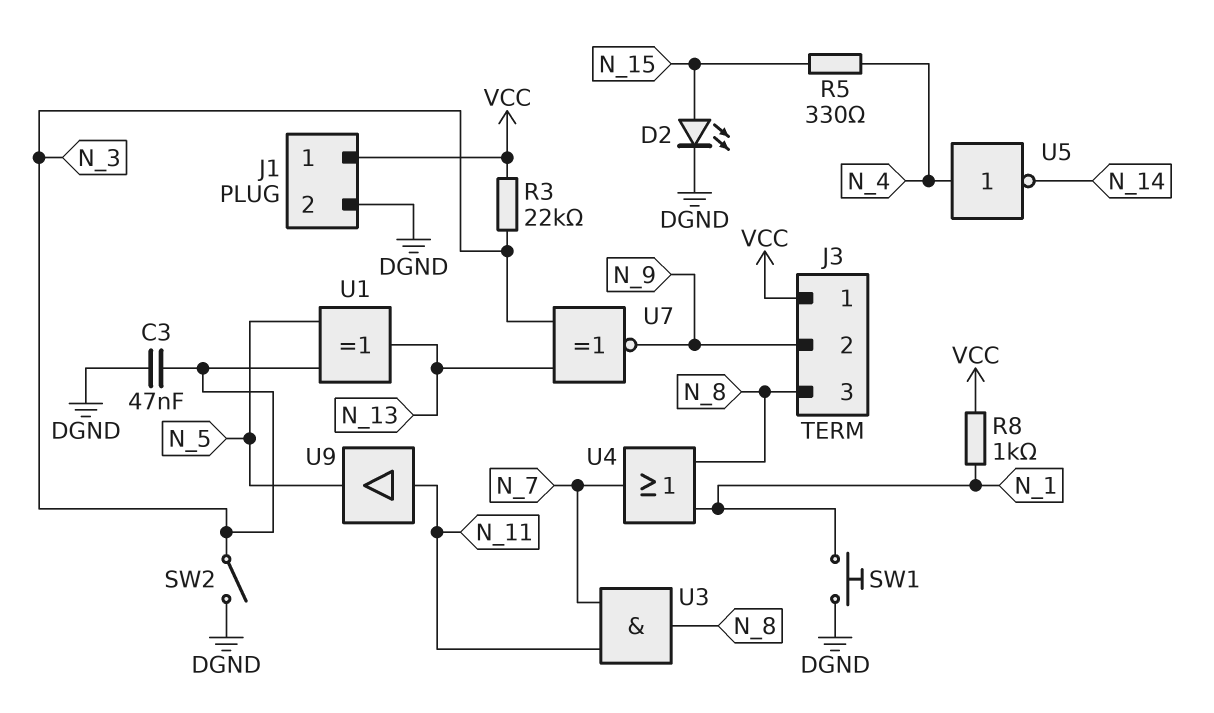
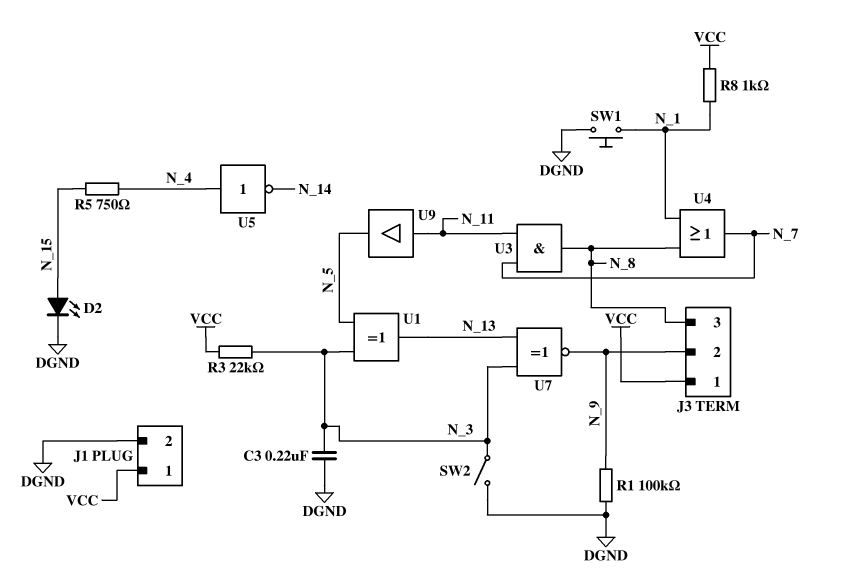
C3: 47nF (DGND, N_3) -> 220nF (DGND, N_3)
R1: none -> 100k (DGND, N_9)
R5: 330 (N_4, N_15) -> 750 (N_4, N_15)

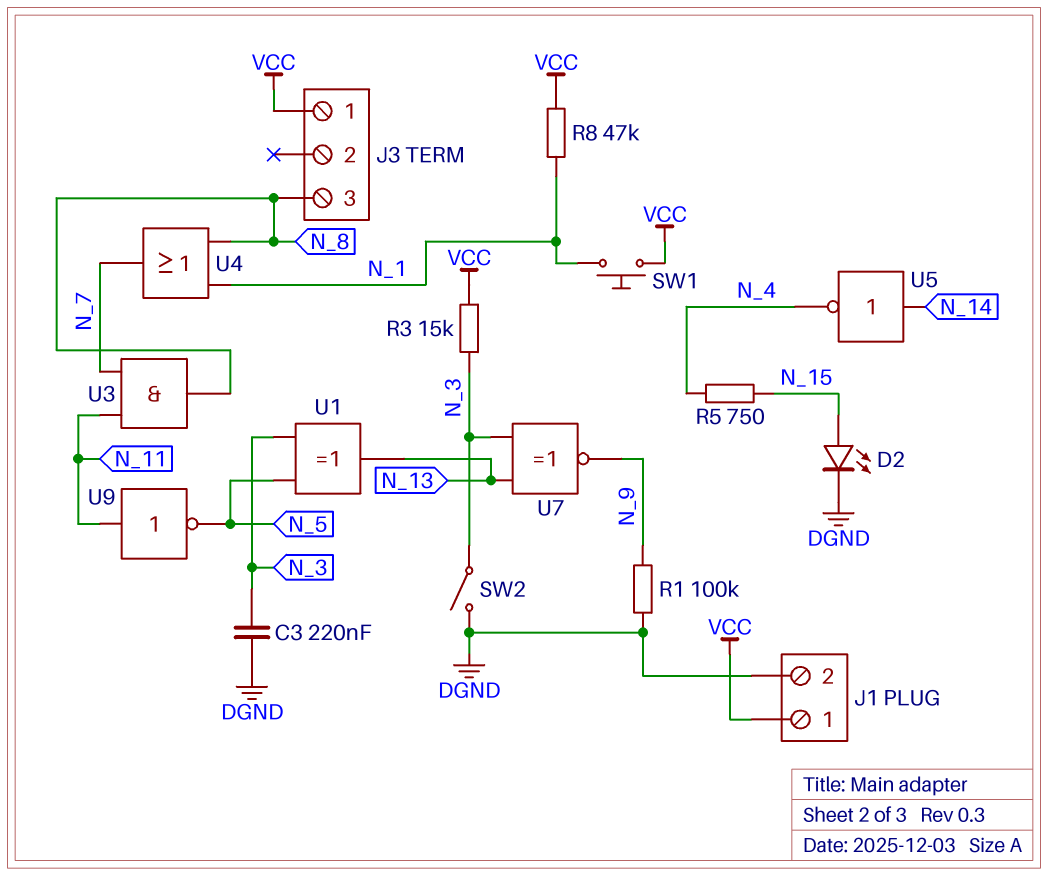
J3 pin 2: N_9 -> none
R3: 22k (N_3, VCC) -> 15k (N_3, VCC)
R8: 1k (N_1, VCC) -> 47k (N_1, VCC)
SW1: button (DGND, N_1) -> button (N_1, VCC)
U5: NOT (in N_4, out N_14) -> NOT (in N_14, out N_4)
U9: buffer (in N_11, out N_5) -> NOT (in N_11, out N_5)

